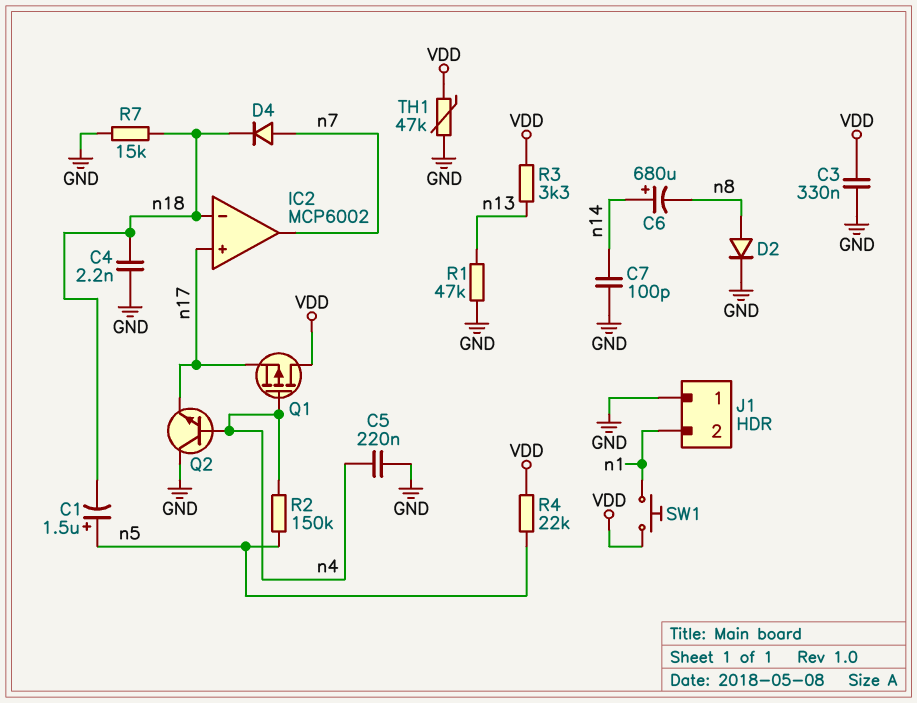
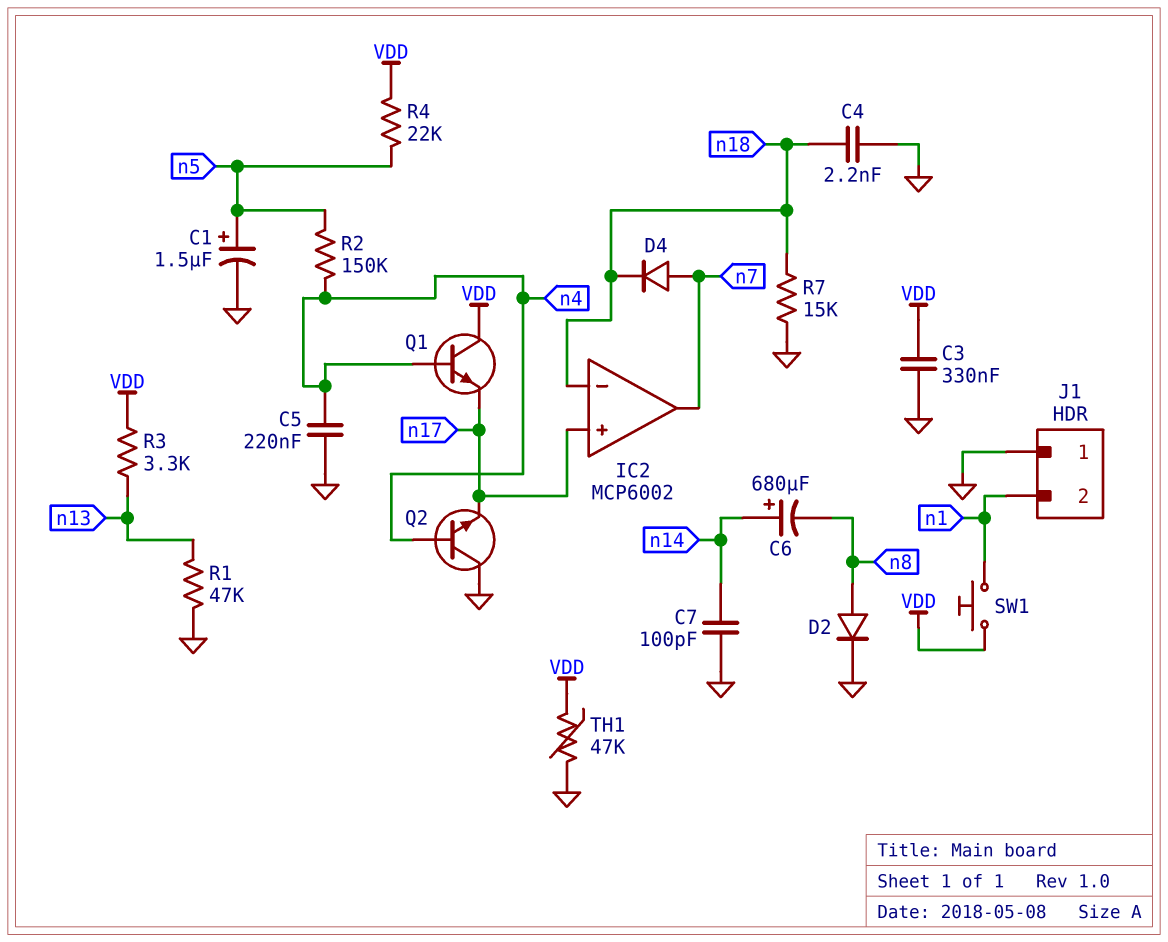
C1: 1.5uF (plus n5, minus n18) -> 1.5uF (plus n5, minus GND)
Q1: PMOS (G n4, D VDD, S n17) -> NPN (B n4, C VDD, E n17)

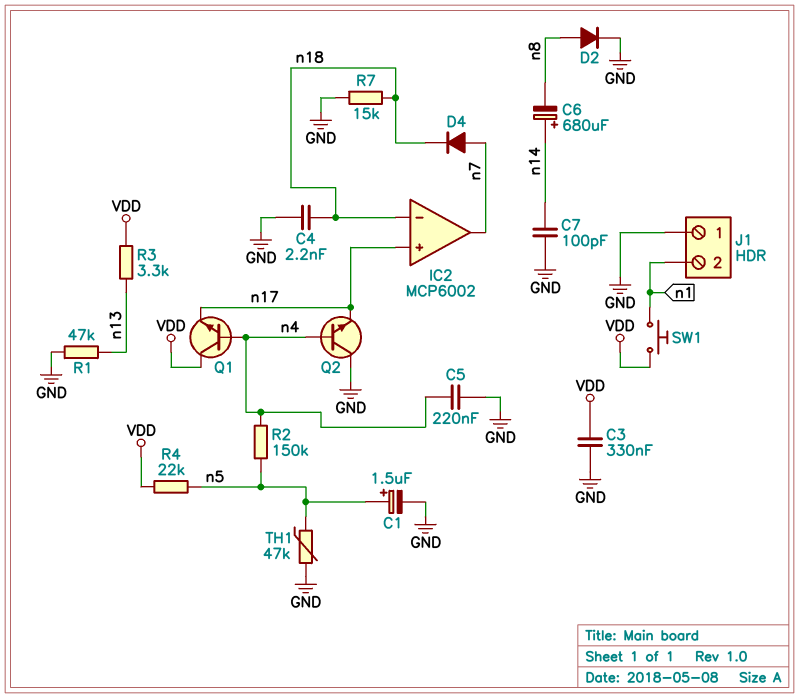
TH1: 47k (GND, VDD) -> 47k (GND, n5)

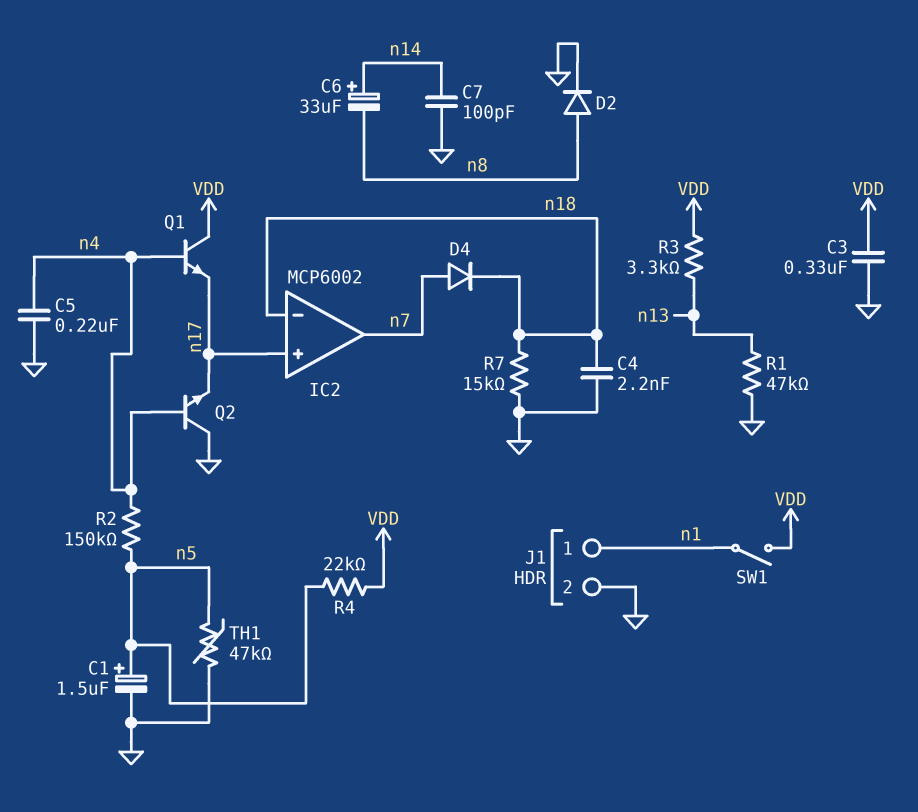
C6: 680uF (plus n14, minus n8) -> 33uF (plus n14, minus n8)
J1 pin 1: GND -> n1
J1 pin 2: n1 -> GND
SW1: button (VDD, n1) -> switch (VDD, n1)

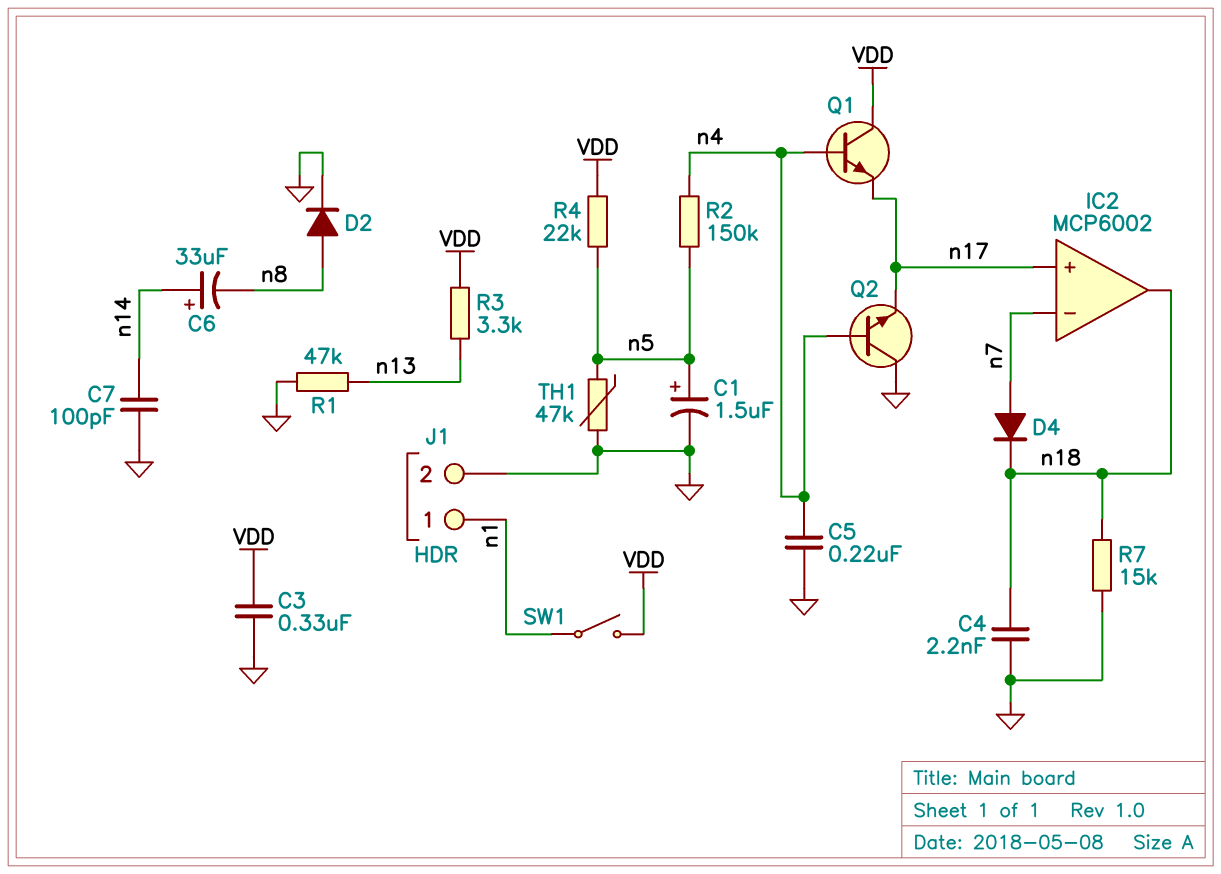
IC2 pin in-: n18 -> n7
IC2 pin out: n7 -> n18

